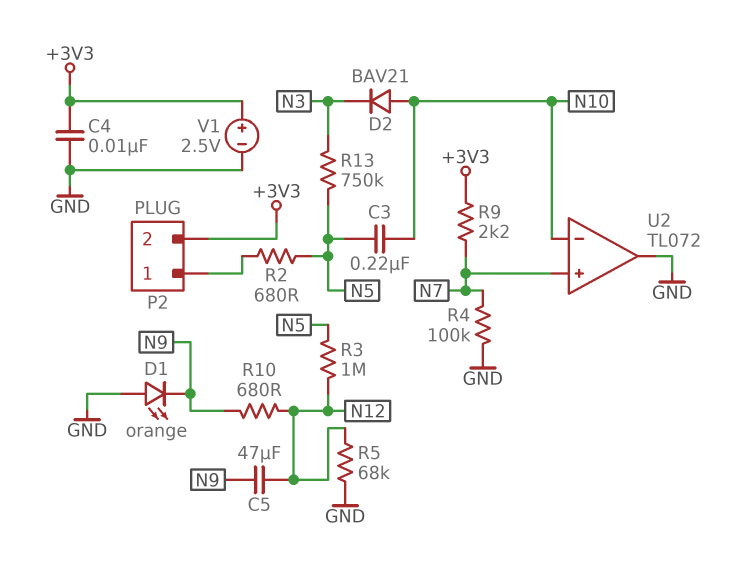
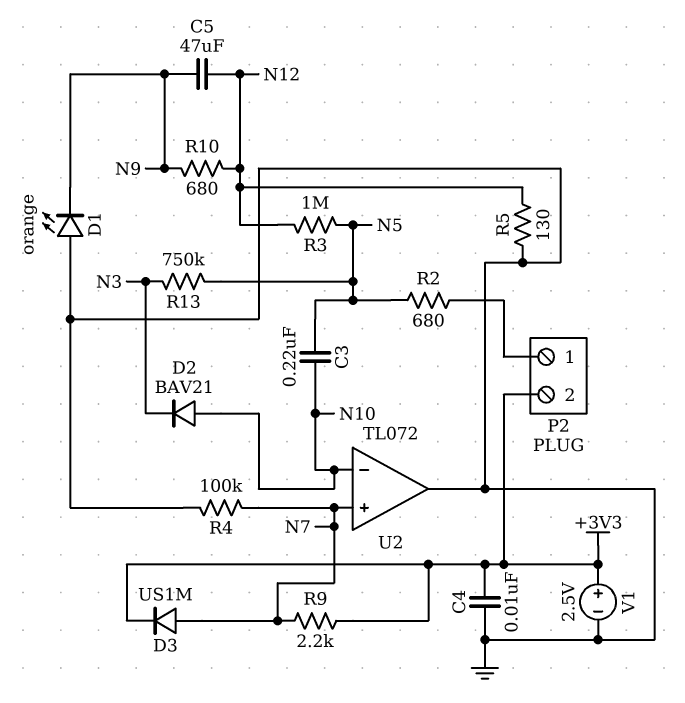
D3: none -> diode US1M (A N7, K +3V3)
R5: 68k (GND, N12) -> 130 (GND, N12)

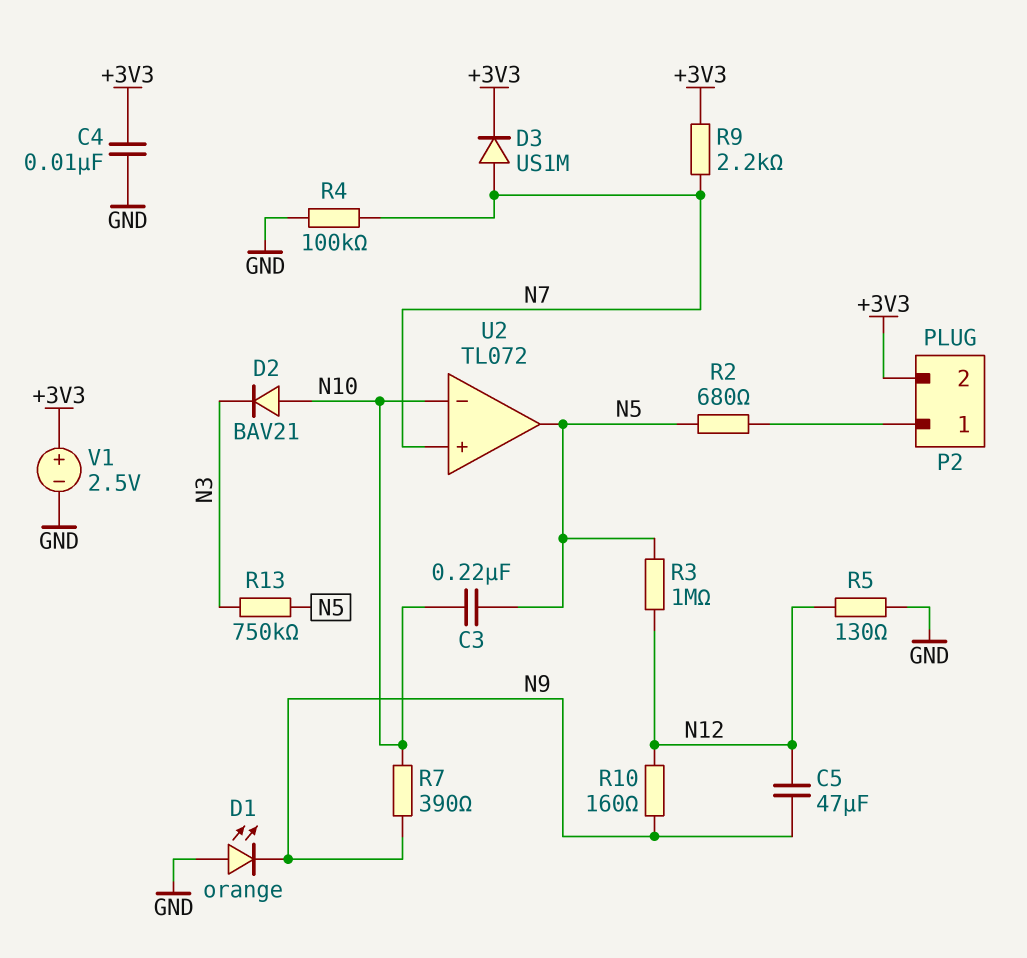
R7: none -> 390 (N9, N10)
R10: 680 (N9, N12) -> 160 (N9, N12)
U2 pin out: GND -> N5

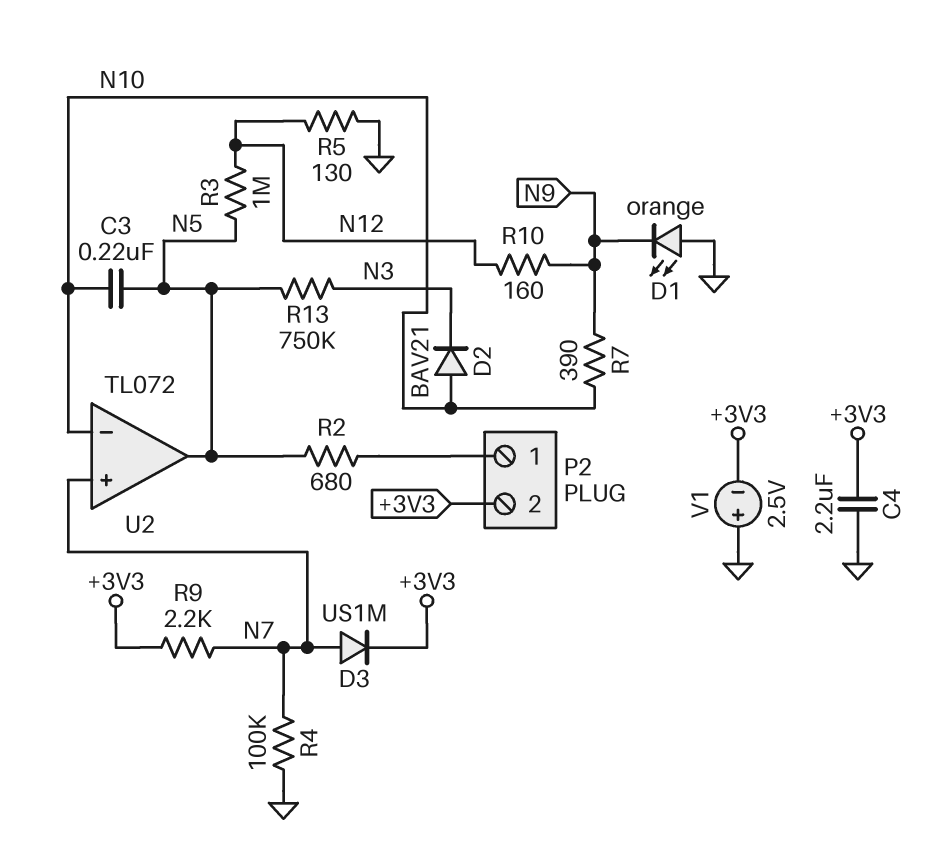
C4: 10nF (+3V3, GND) -> 2.2uF (+3V3, GND)
C5: 47uF (N9, N12) -> none
V1: 2.5V (plus +3V3, minus GND) -> 2.5V (plus GND, minus +3V3)

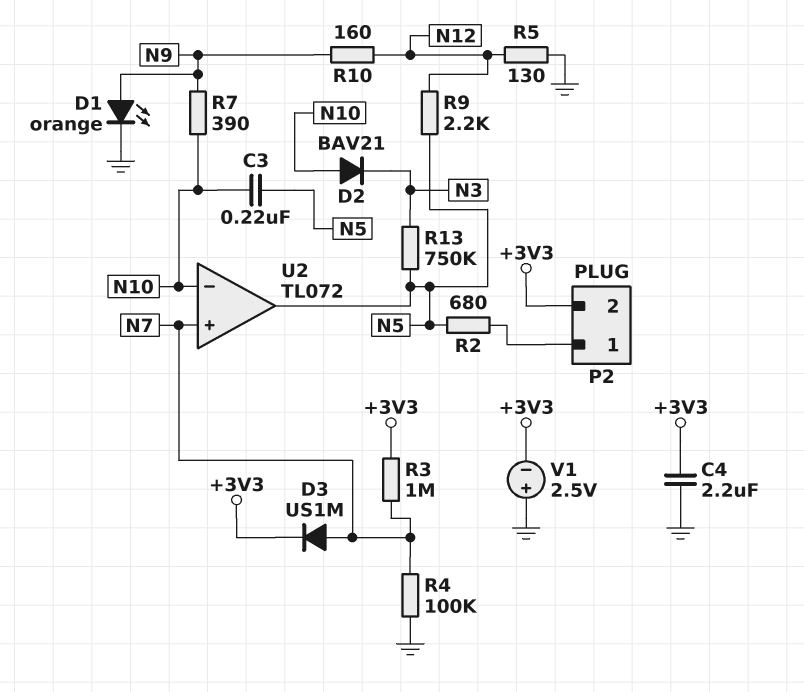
D1: LED orange (A GND, K N9) -> LED orange (A N9, K GND)
R3: 1M (N5, N12) -> 1M (+3V3, N7)
R9: 2.2k (+3V3, N7) -> 2.2k (N5, N12)

